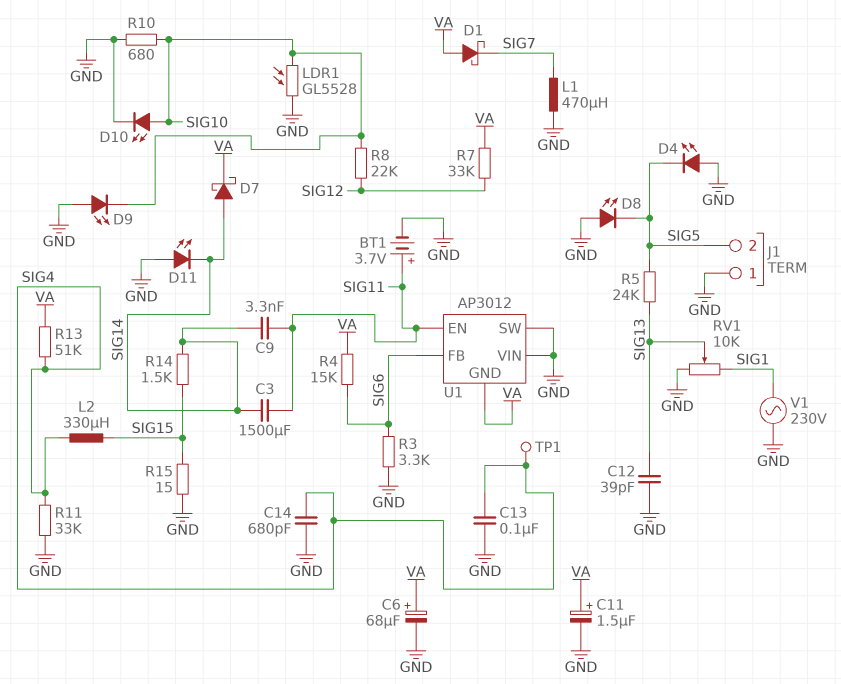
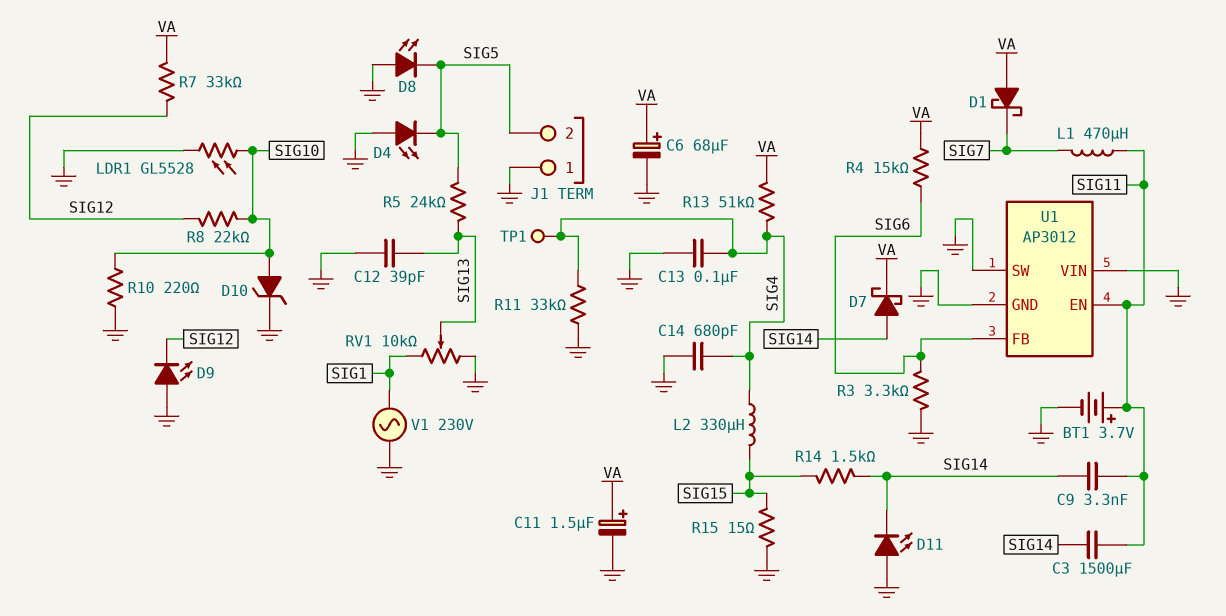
D9: LED (A GND, K SIG10) -> LED (A GND, K SIG12)
D10: LED (A SIG10, K GND) -> zener (A SIG10, K GND)
L1: 470uH (GND, SIG7) -> 470uH (SIG7, SIG11)
R10: 680 (GND, SIG10) -> 220 (GND, SIG10)
U1 pin GND: VA -> GND

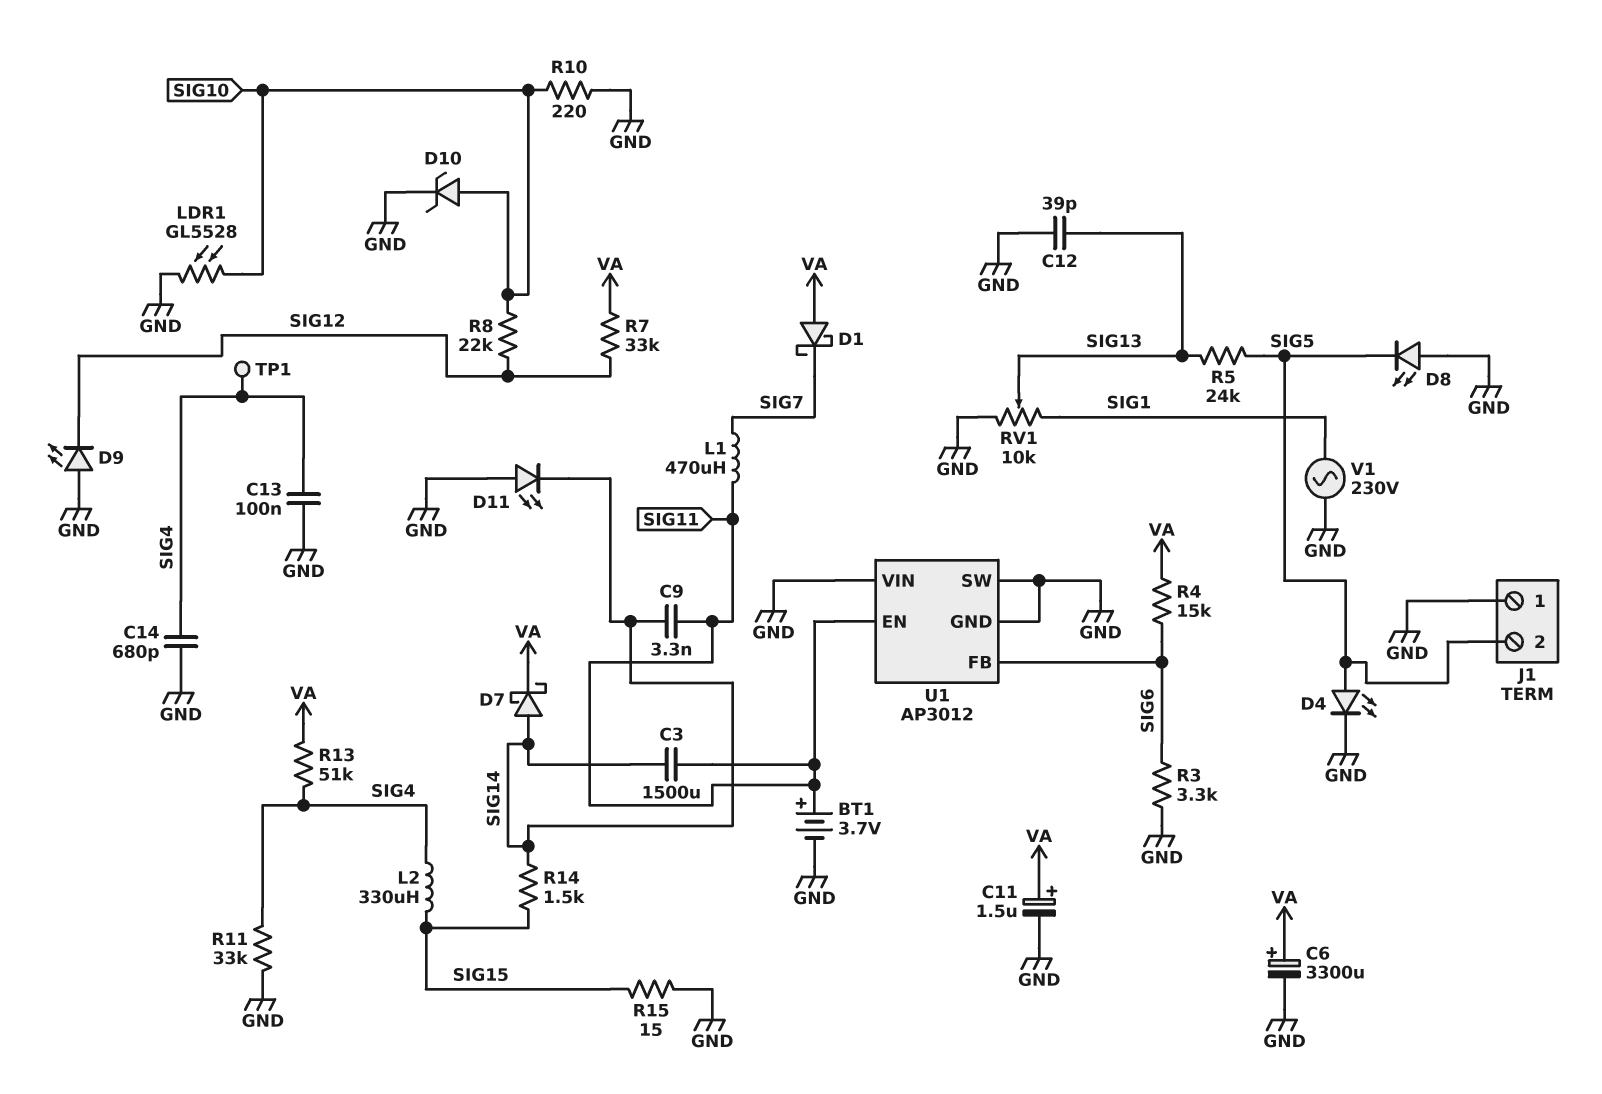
C6: 68uF (plus VA, minus GND) -> 3300uF (plus VA, minus GND)
D4: LED (A GND, K SIG5) -> LED (A SIG5, K GND)

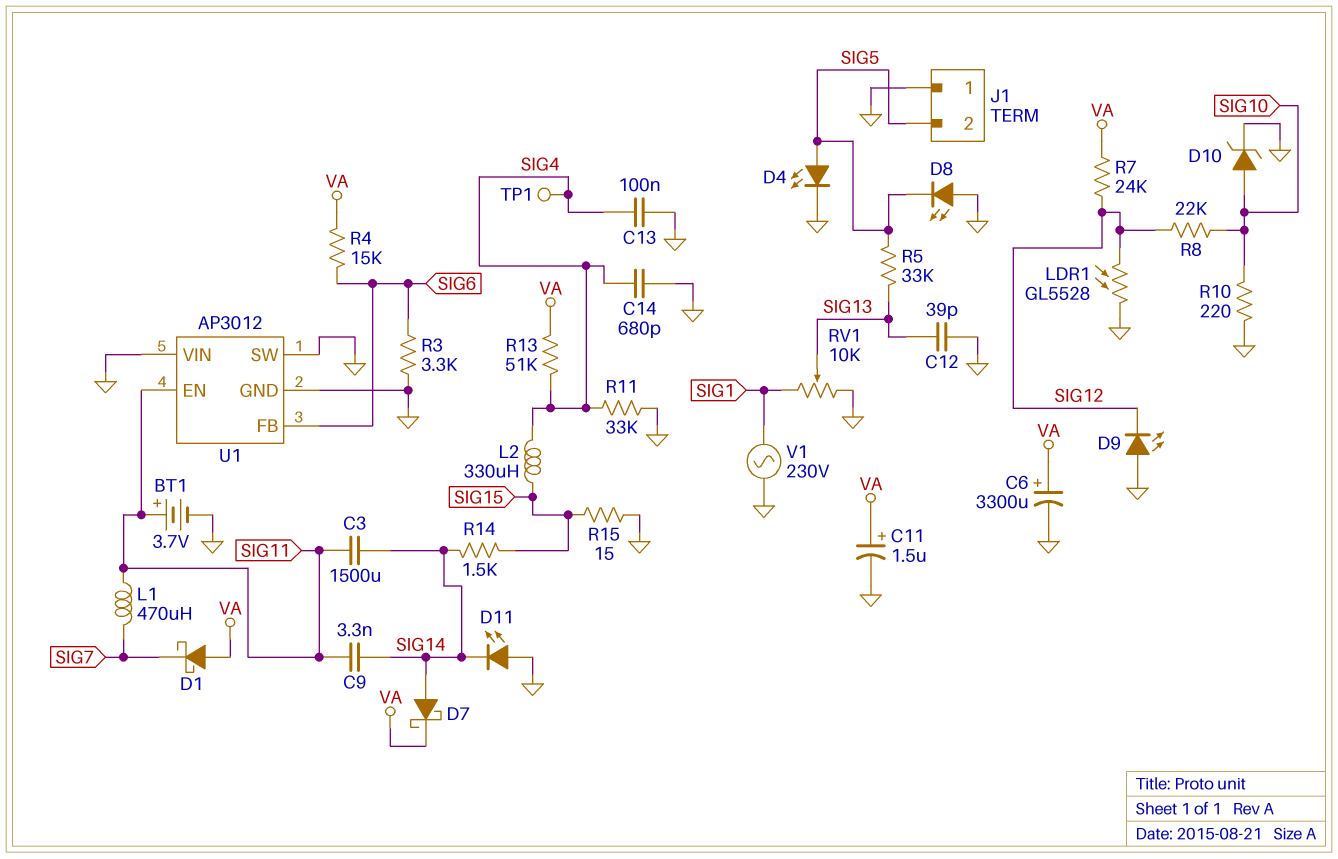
LDR1: GL5528 (GND, SIG10) -> GL5528 (GND, SIG12)
R5: 24k (SIG5, SIG13) -> 33k (SIG5, SIG13)
R7: 33k (SIG12, VA) -> 24k (SIG12, VA)

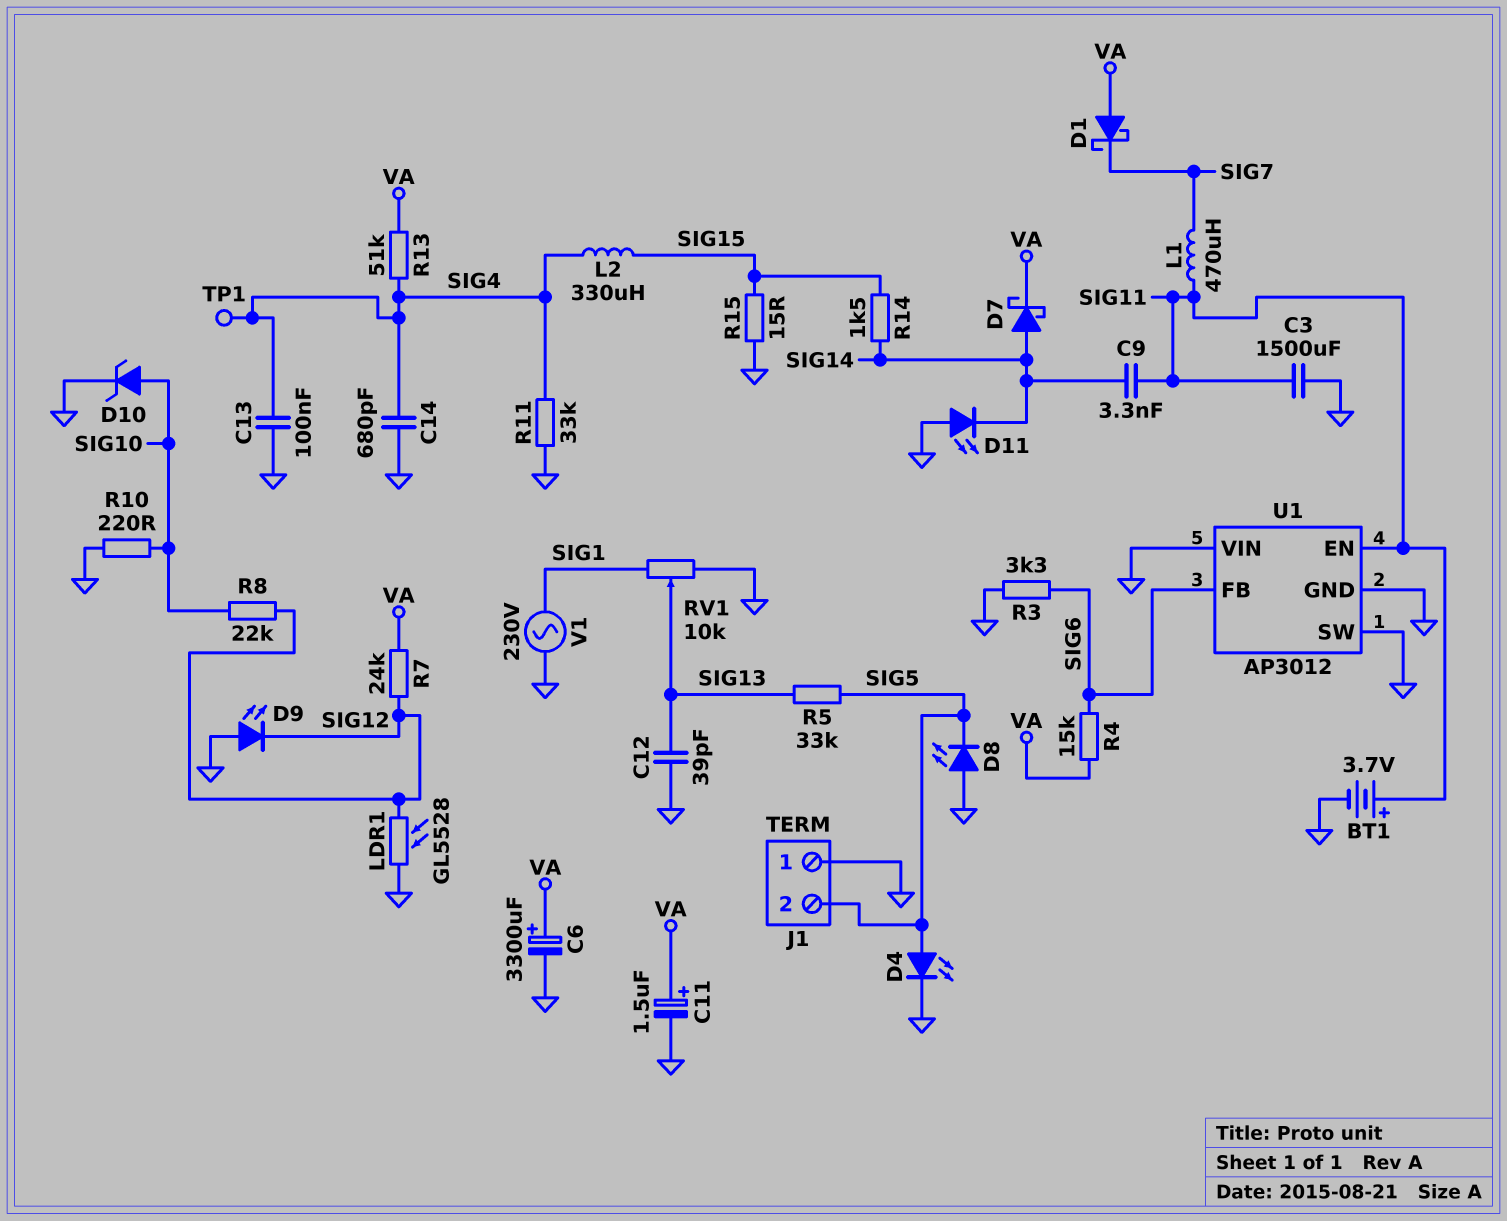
C3: 1500uF (SIG11, SIG14) -> 1500uF (GND, SIG11)

